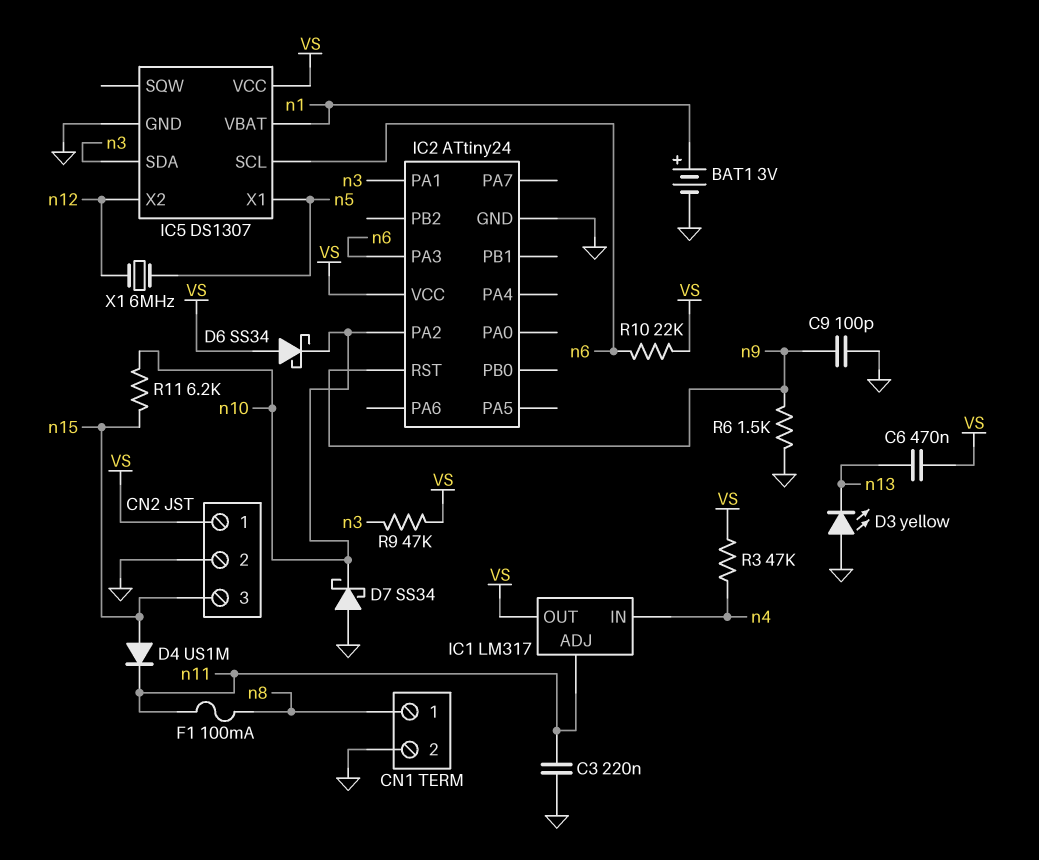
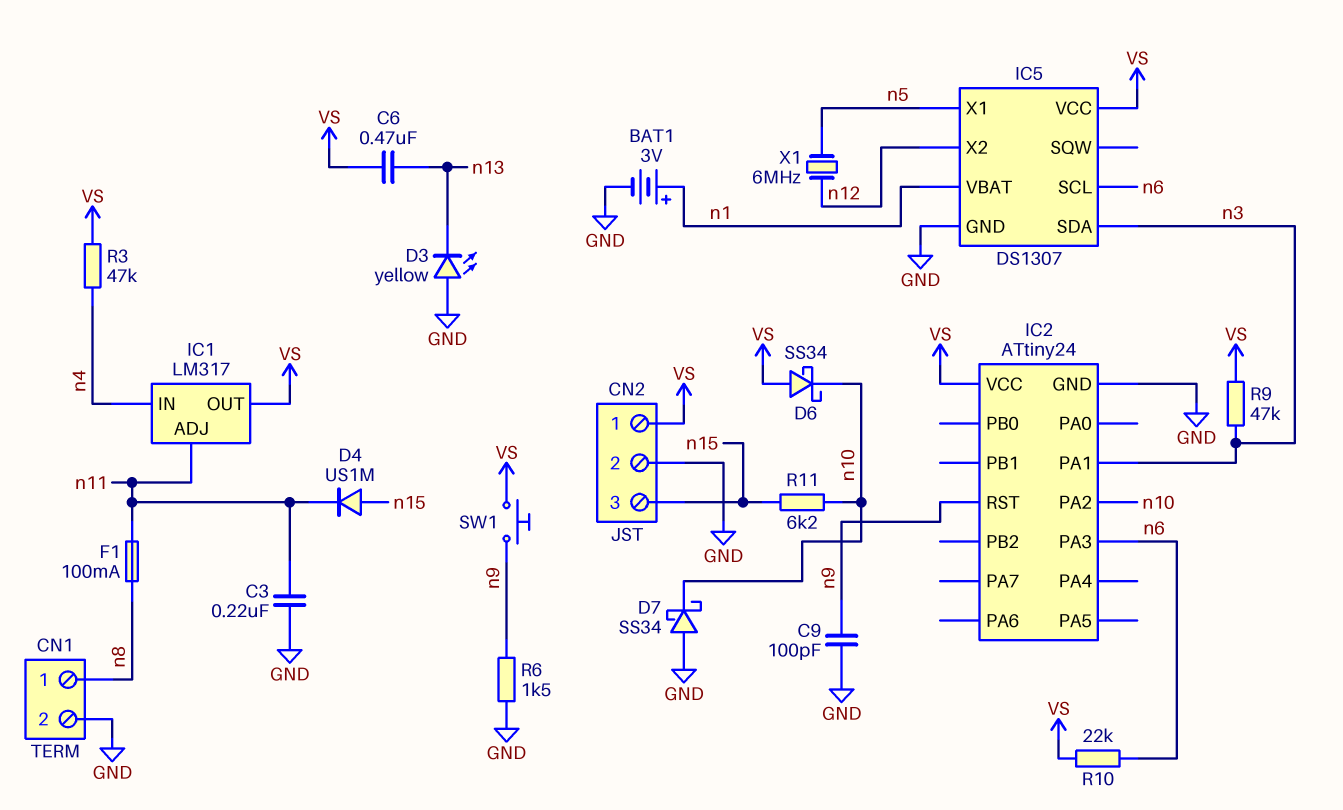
SW1: none -> button (VS, n9)

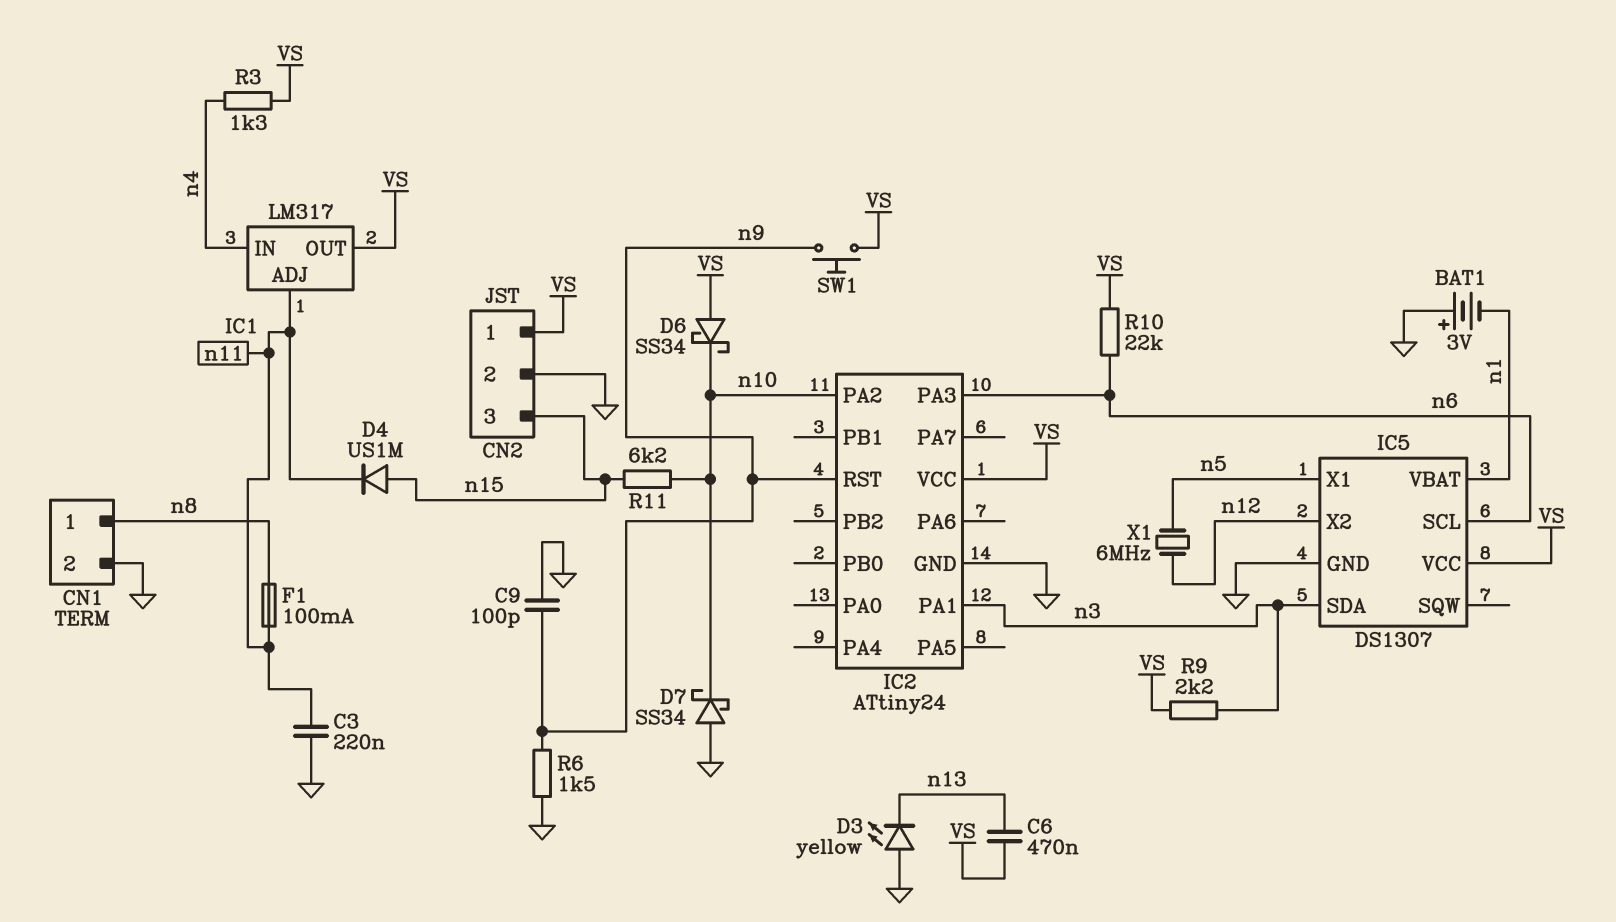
BAT1: 3V (plus n1, minus GND) -> 3V (plus GND, minus n1)
R3: 47k (VS, n4) -> 1.3k (VS, n4)
R9: 47k (VS, n3) -> 2.2k (VS, n3)

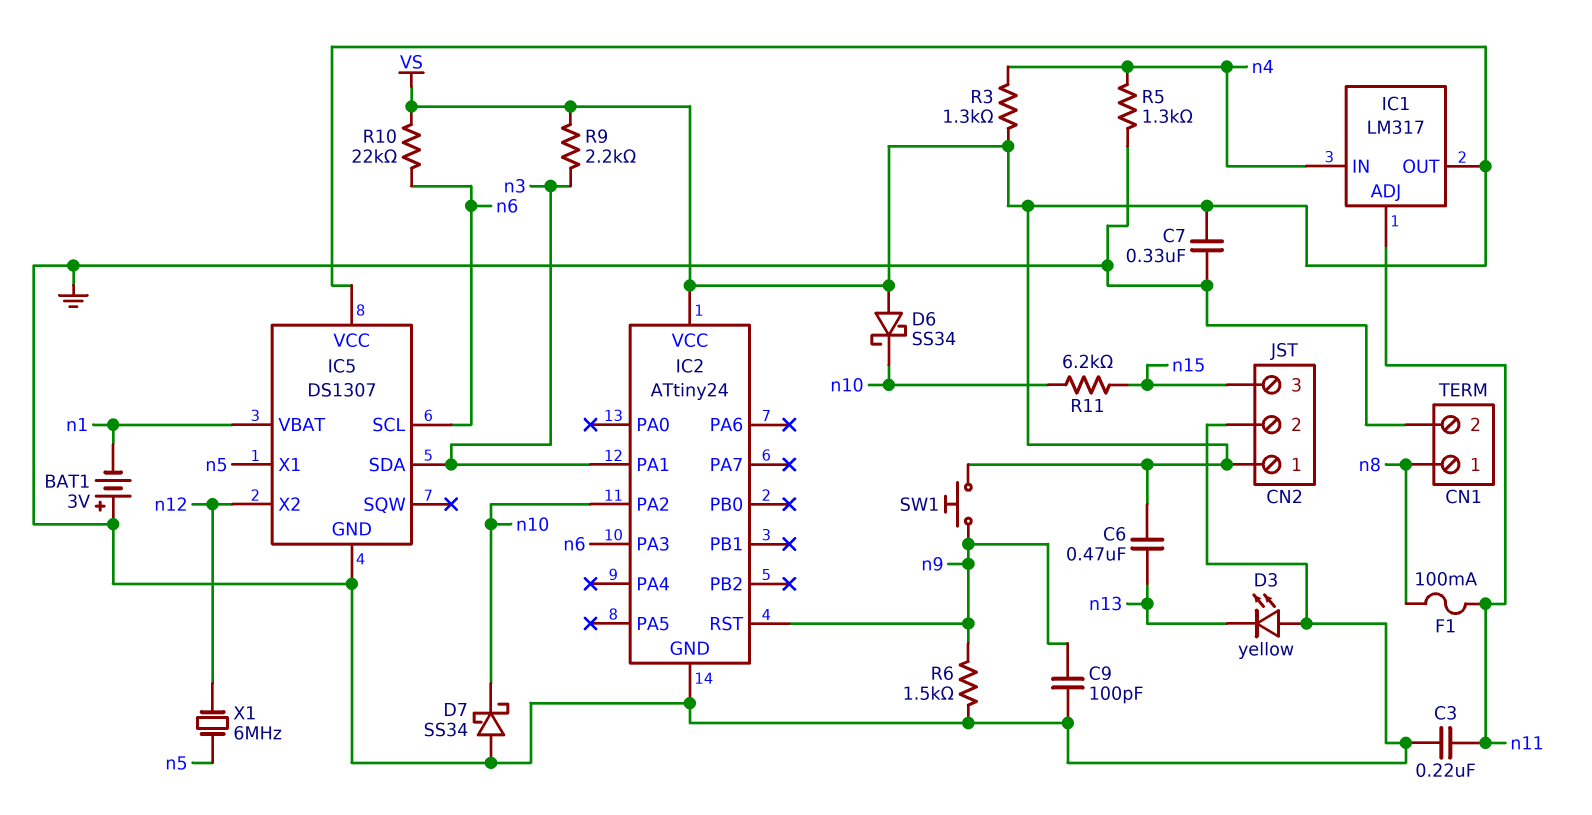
C7: none -> 330nF (GND, VS)
D4: diode US1M (A n15, K n11) -> none
R5: none -> 1.3k (GND, n4)

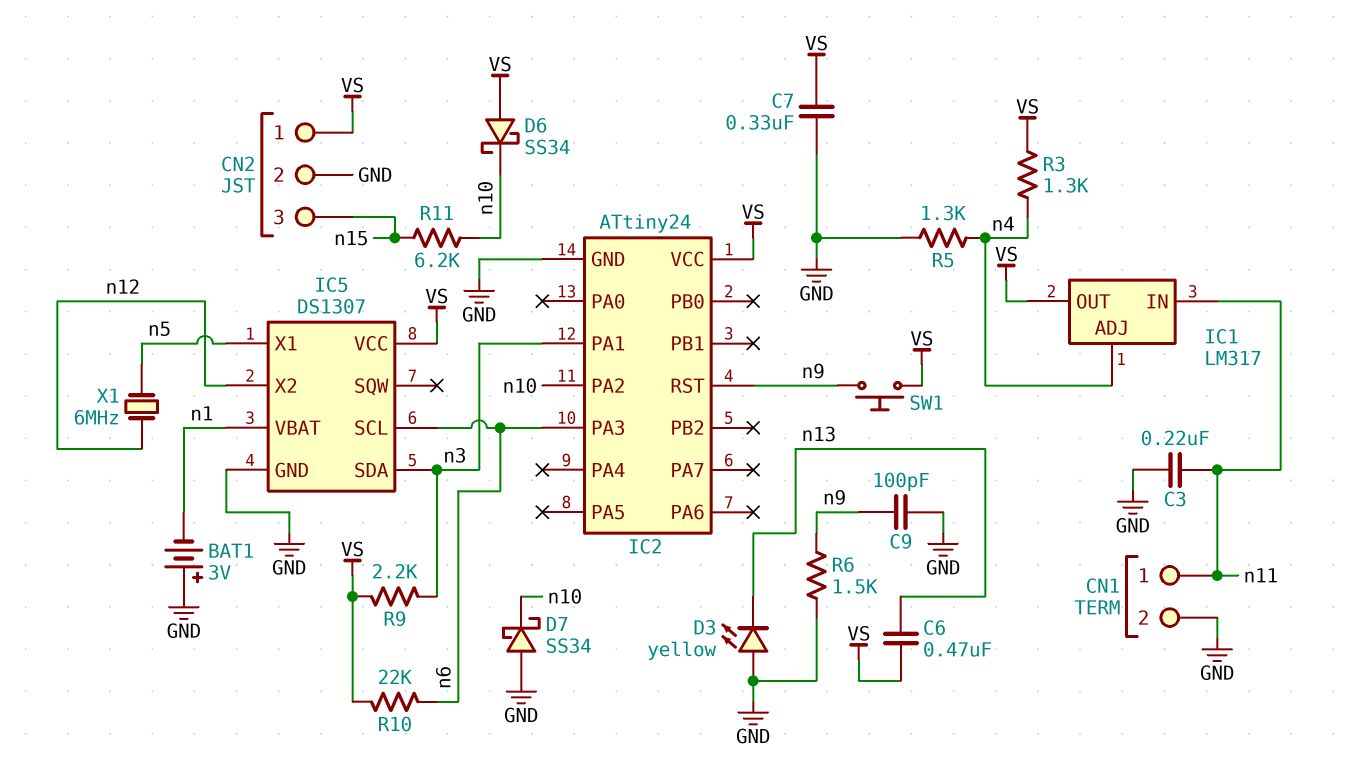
CN1 pin 1: n8 -> n11
F1: 100mA (n8, n11) -> none
IC1 pin ADJ: n11 -> n4
IC1 pin IN: n4 -> n11

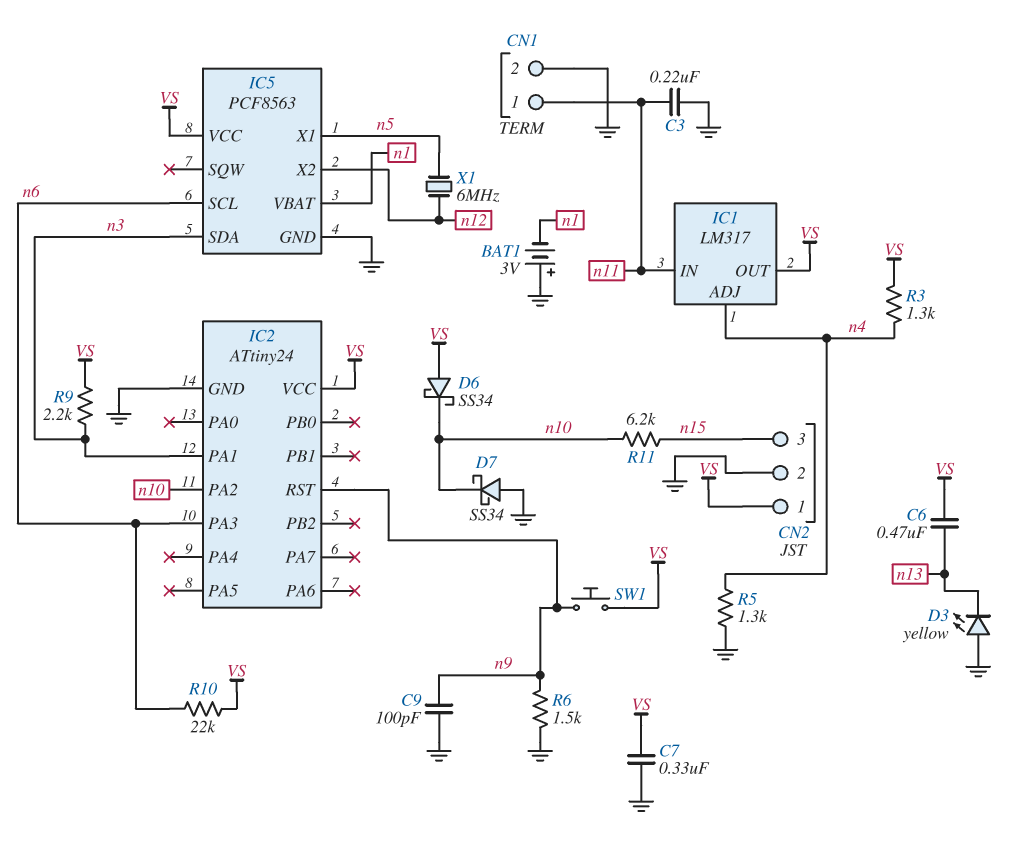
IC5: DS1307 -> PCF8563

